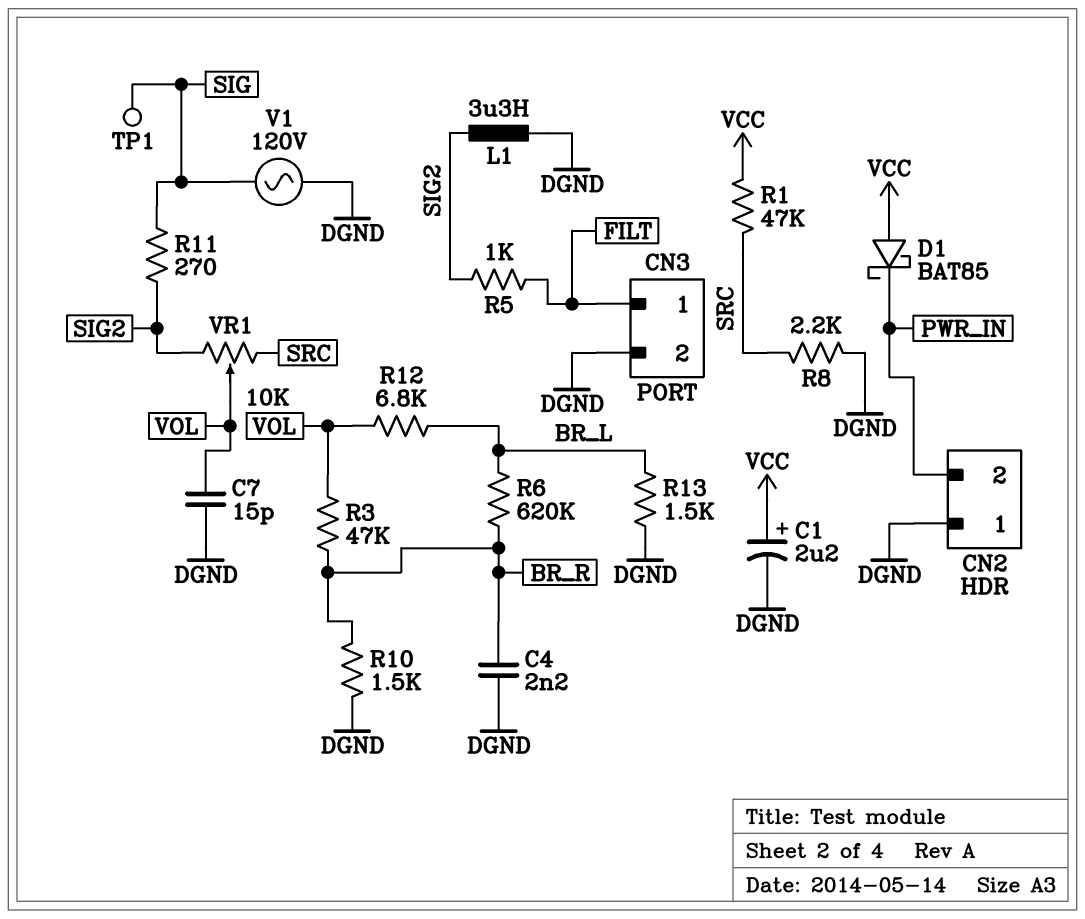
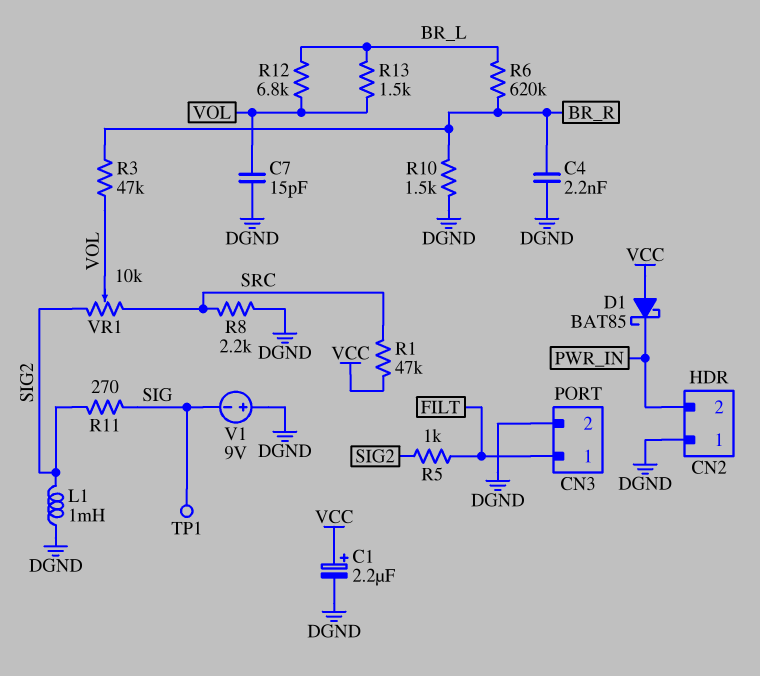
L1: 3.3uH (DGND, SIG2) -> 1mH (DGND, SIG2)
R13: 1.5k (BR_L, DGND) -> 1.5k (BR_L, VOL)
V1: AC 120V (DGND, SIG) -> 9V (plus DGND, minus SIG)

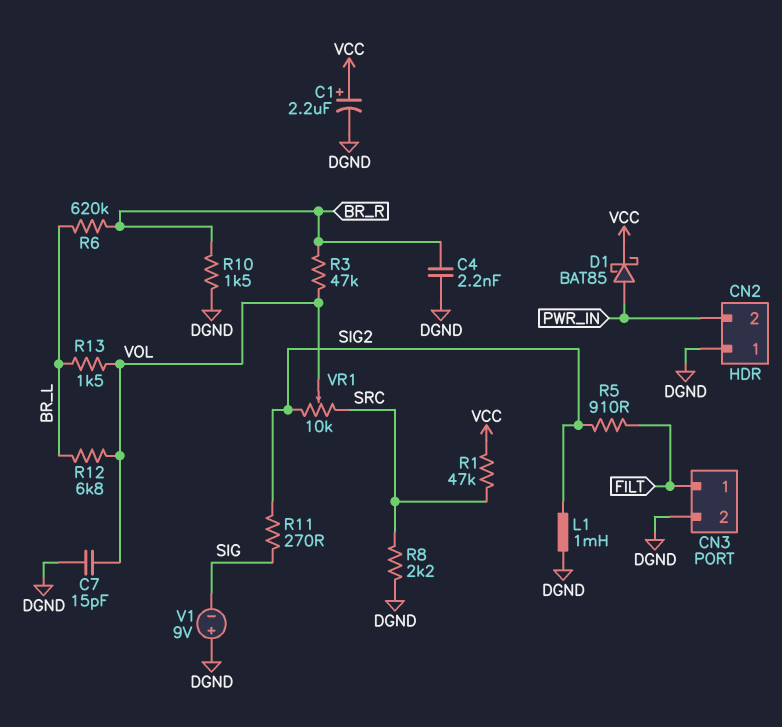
D1: schottky BAT85 (A VCC, K PWR_IN) -> schottky BAT85 (A PWR_IN, K VCC)
R5: 1k (FILT, SIG2) -> 910 (FILT, SIG2)
TP1: test point (SIG) -> none

